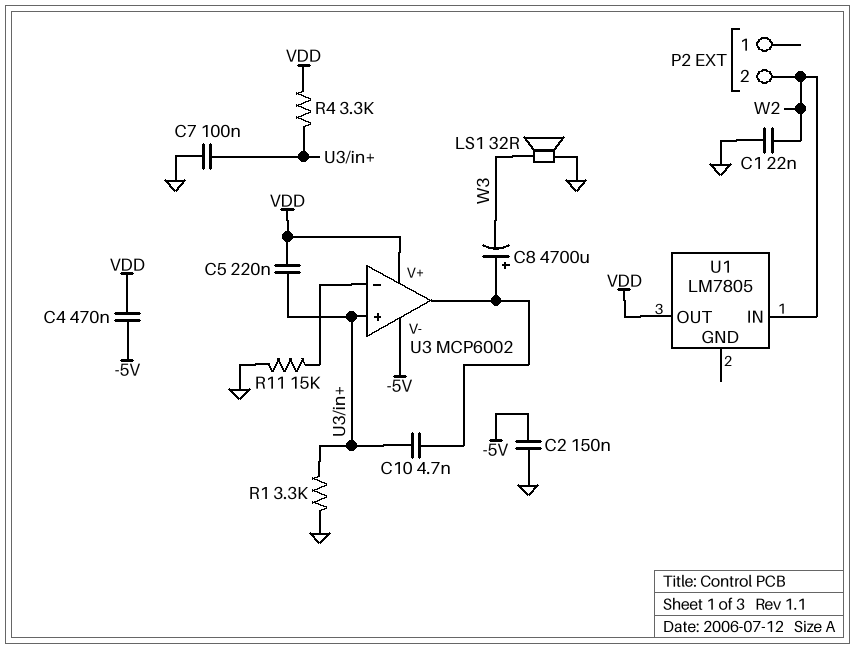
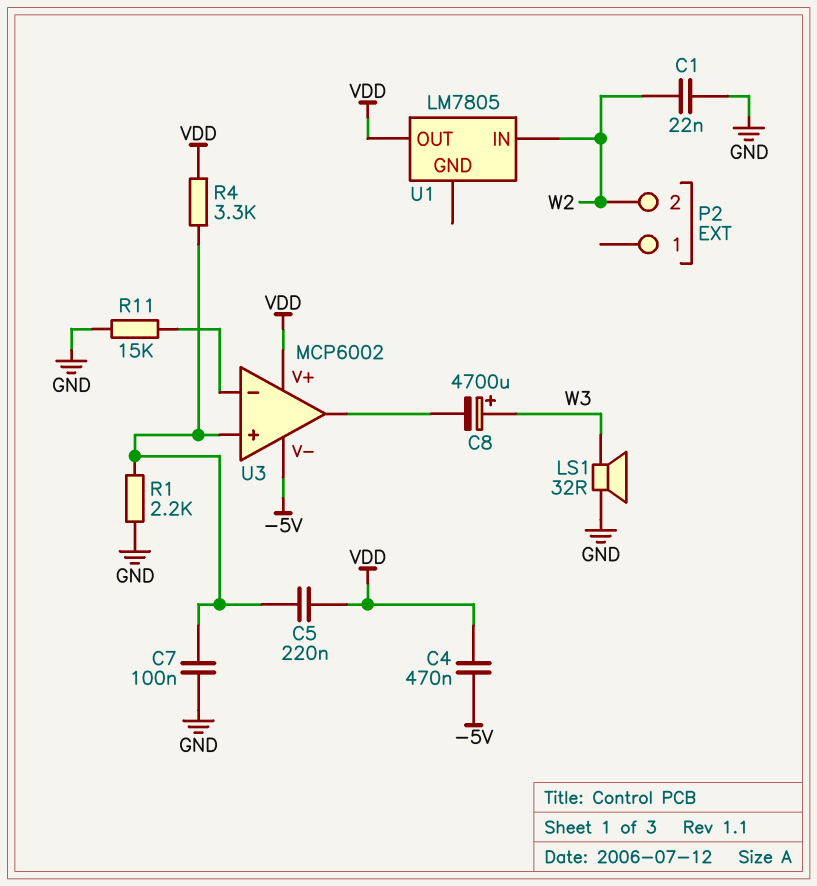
C2: 150nF (-5V, GND) -> none
C8: 4700uF (plus U3/out, minus W3) -> 4700uF (plus W3, minus U3/out)
C10: 4.7nF (U3/in+, U3/out) -> none
R1: 3.3k (GND, U3/in+) -> 2.2k (GND, U3/in+)

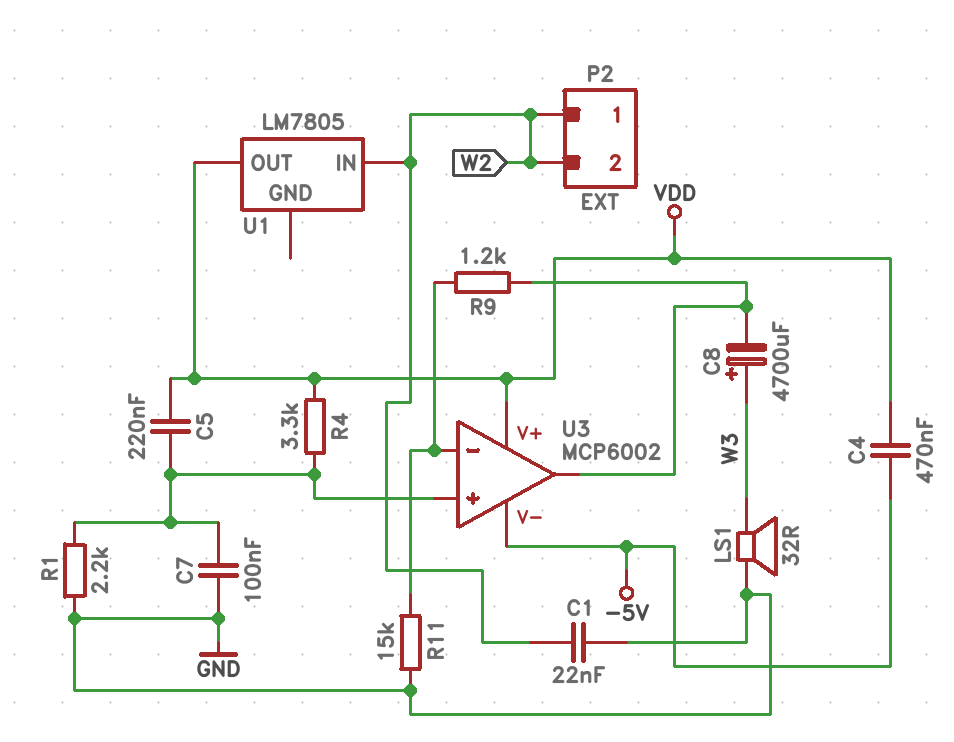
P2 pin 1: none -> W2
R9: none -> 1.2k (U3/in-, U3/out)

